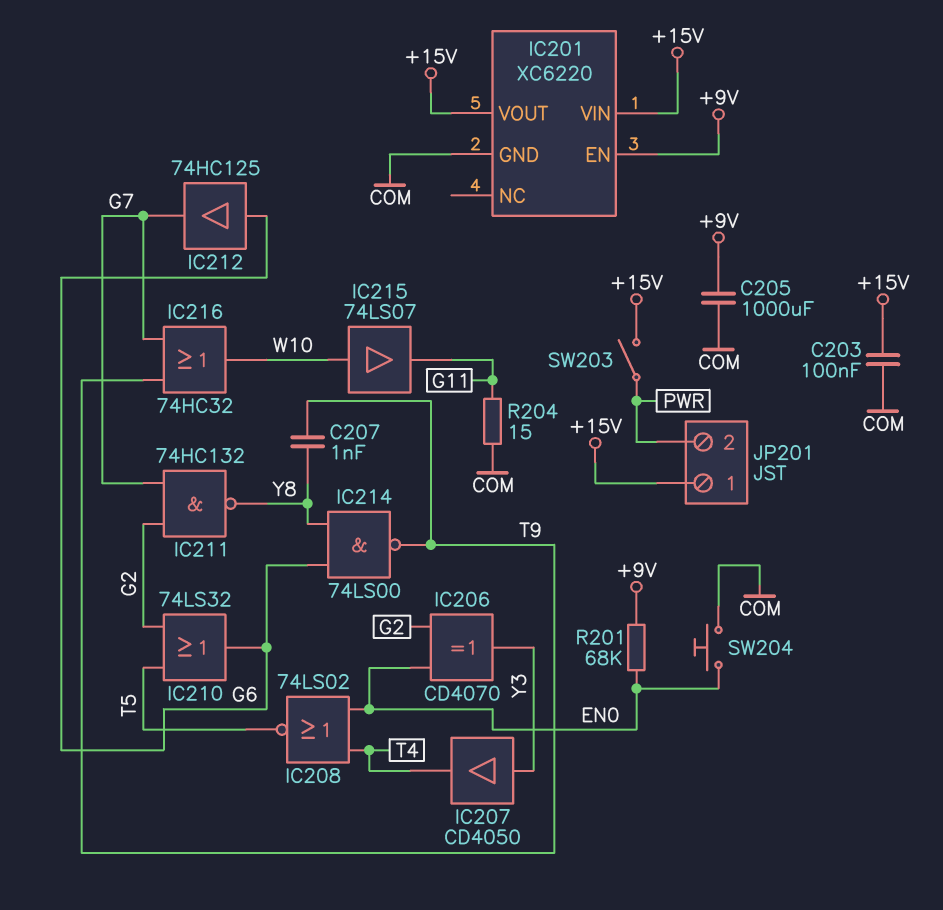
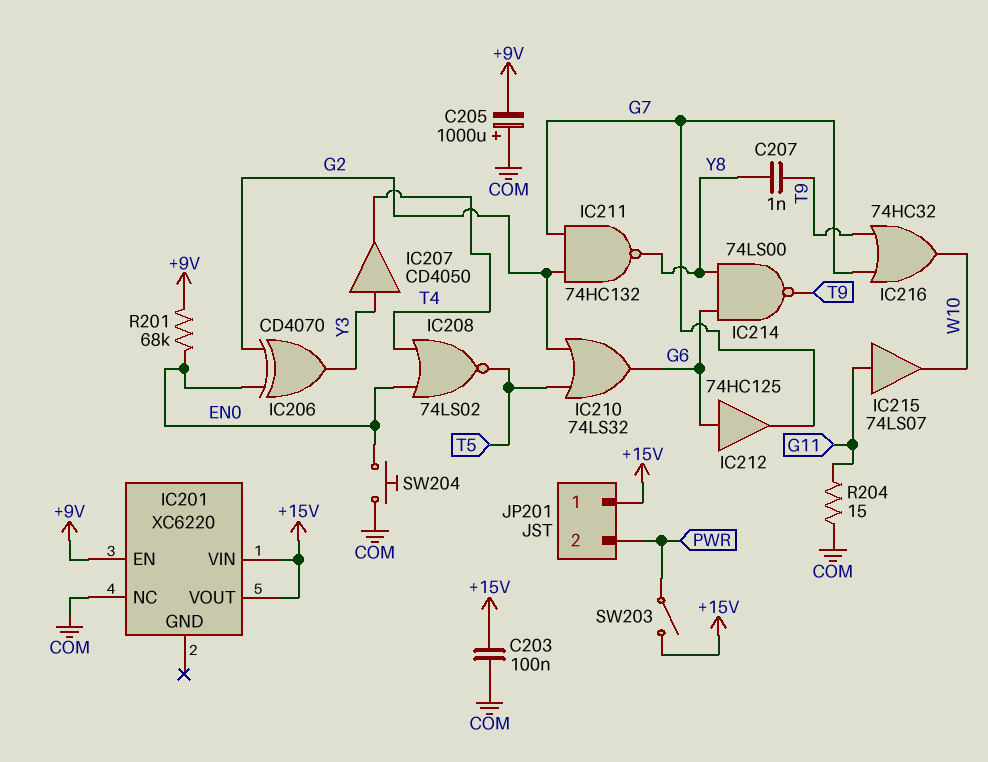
C205: 1000uF (+9V, COM) -> 1000uF (plus COM, minus +9V)
IC201 pin GND: COM -> none
IC201 pin NC: none -> COM
IC215: buffer 74LS07 (in W10, out G11) -> buffer 74LS07 (in G11, out W10)

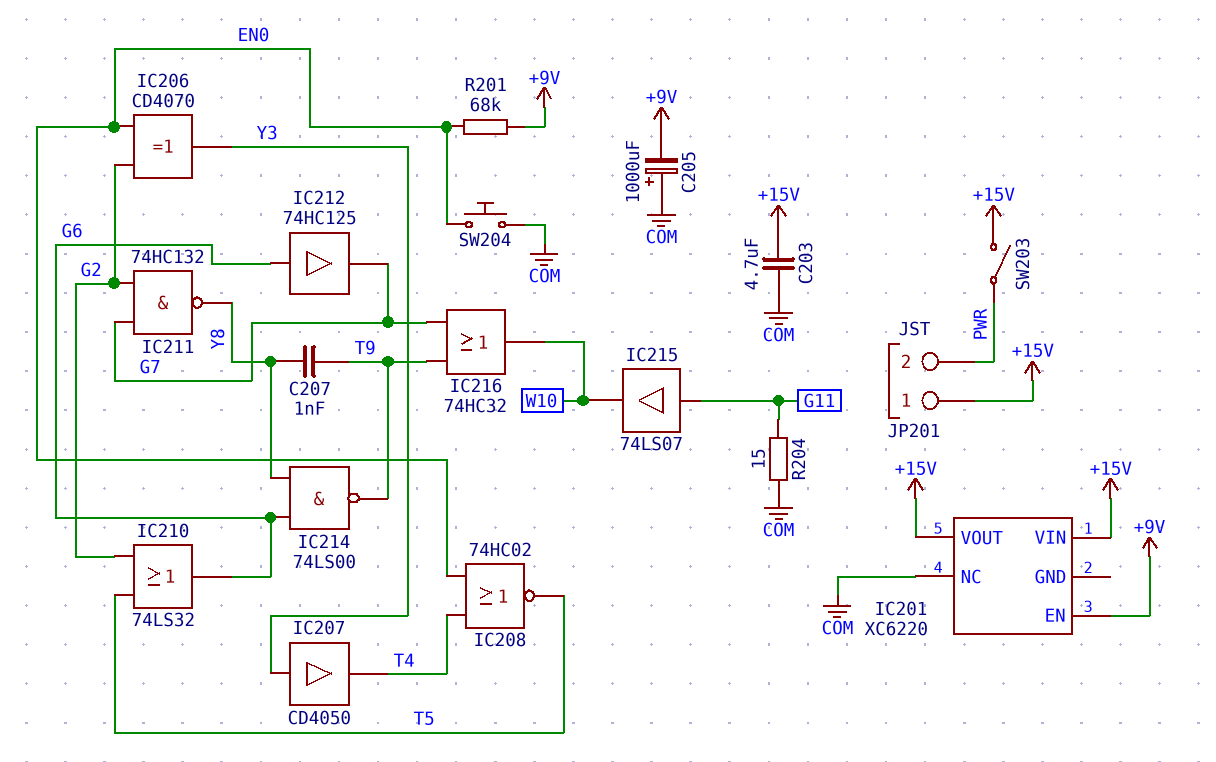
C203: 100nF (+15V, COM) -> 4.7uF (+15V, COM)
IC208: NOR 74LS02 (in EN0, in T4, out T5) -> NOR 74HC02 (in EN0, in T4, out T5)

